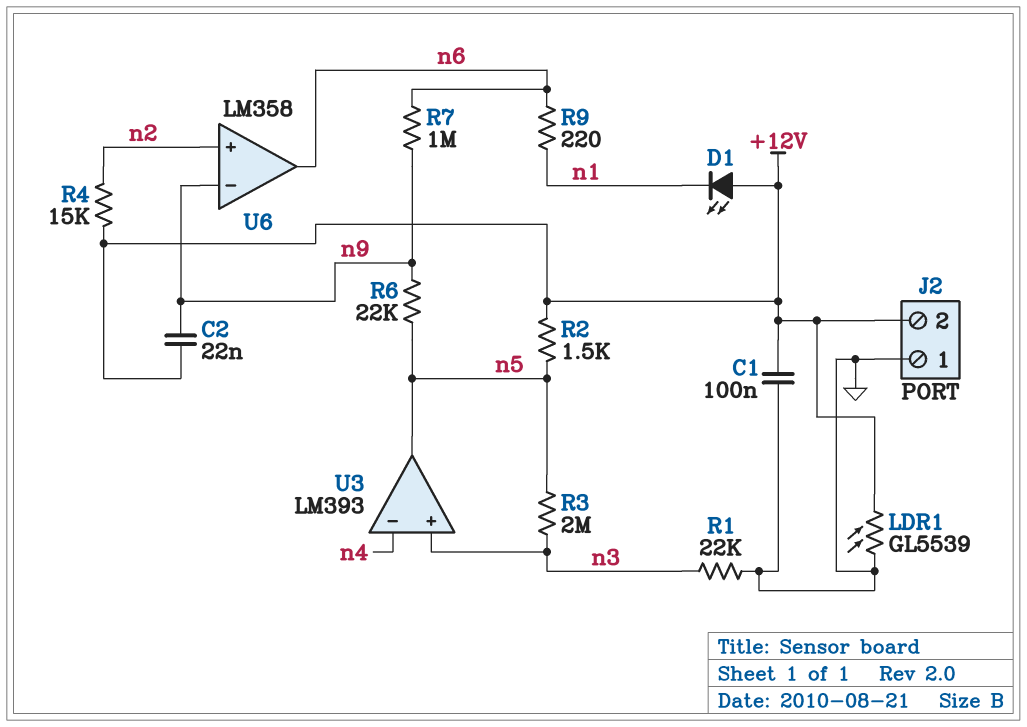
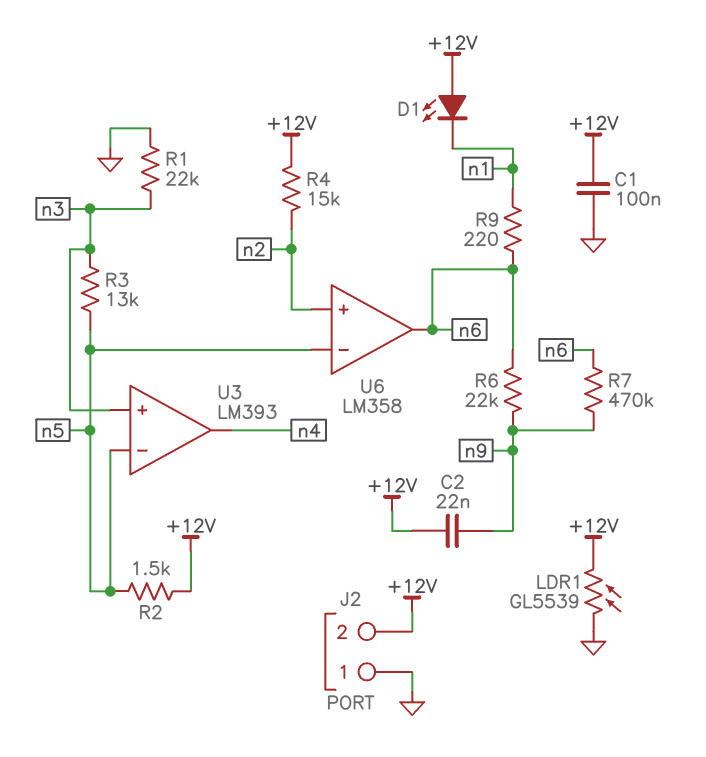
R3: 2M (n3, n5) -> 13k (n3, n5)
R6: 22k (n5, n9) -> 22k (n6, n9)
R7: 1M (n6, n9) -> 470k (n6, n9)
U3 pin in-: n4 -> n5
U3 pin out: n5 -> n4
U6 pin in-: n9 -> n5

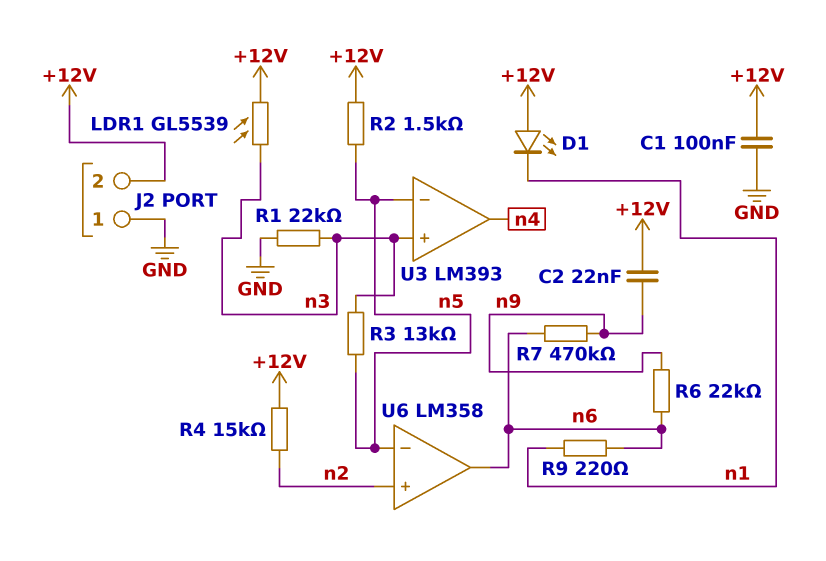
LDR1: GL5539 (+12V, GND) -> GL5539 (+12V, n3)

